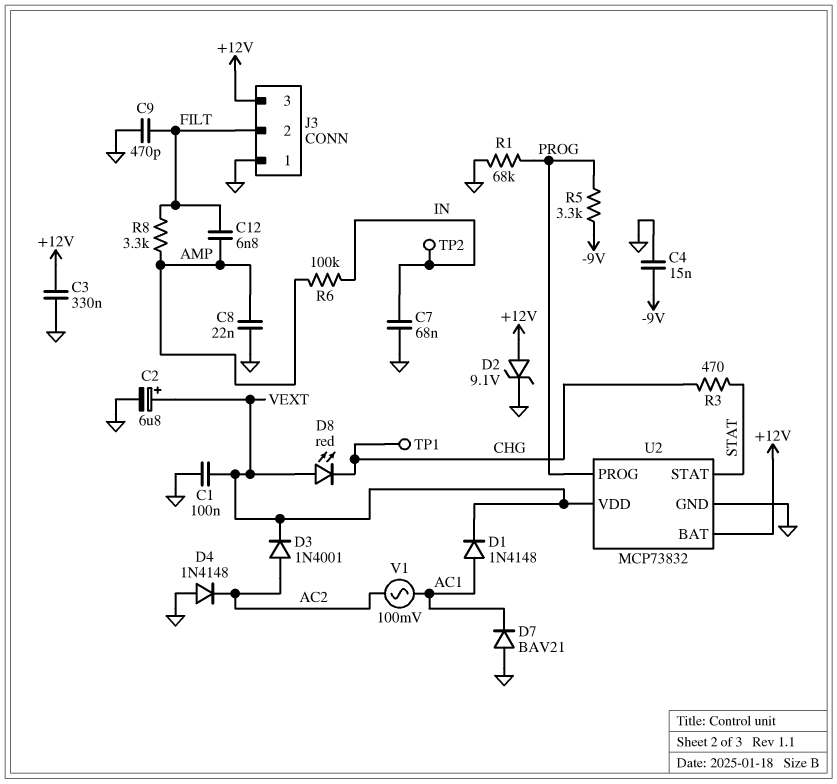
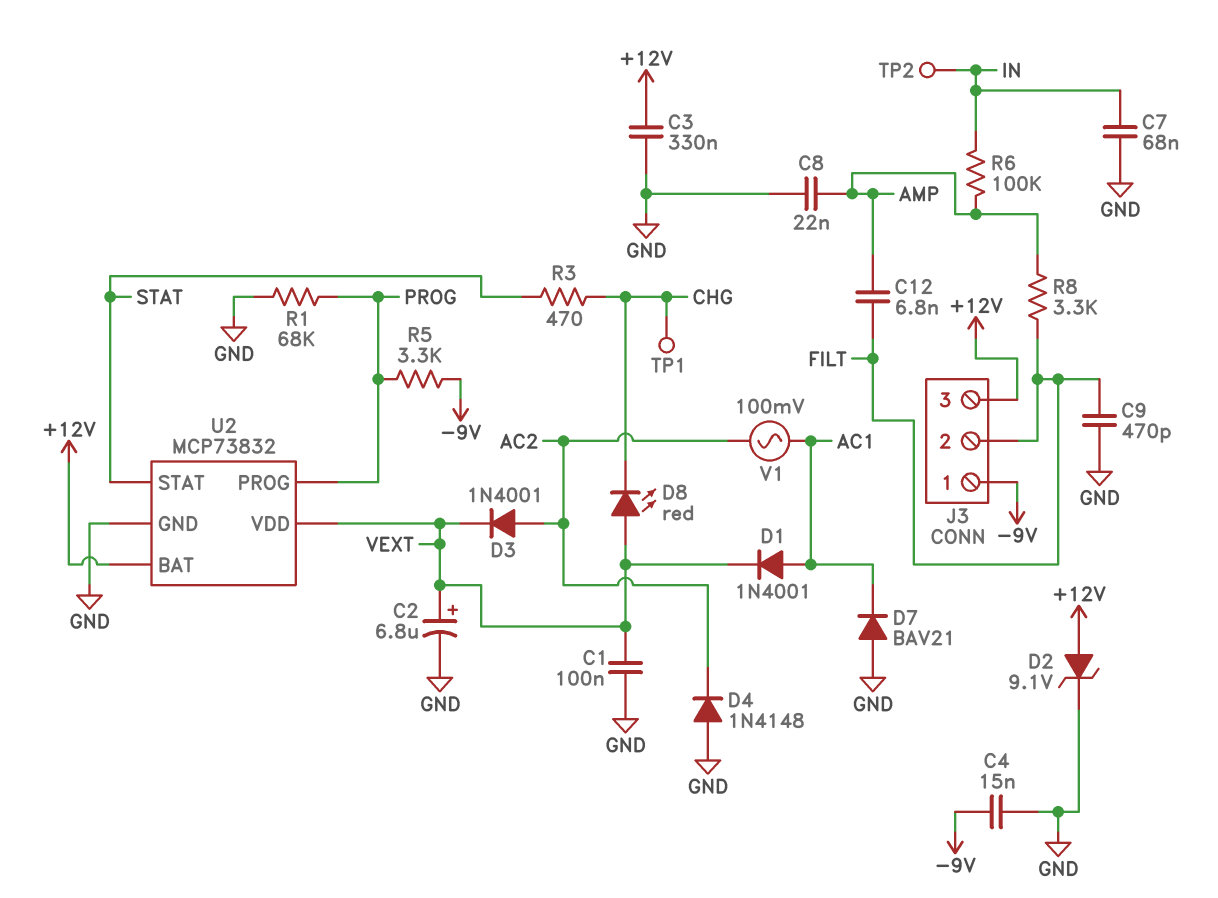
D1: diode 1N4148 (A AC1, K VEXT) -> diode 1N4001 (A AC1, K VEXT)
J3 pin 1: GND -> -9V

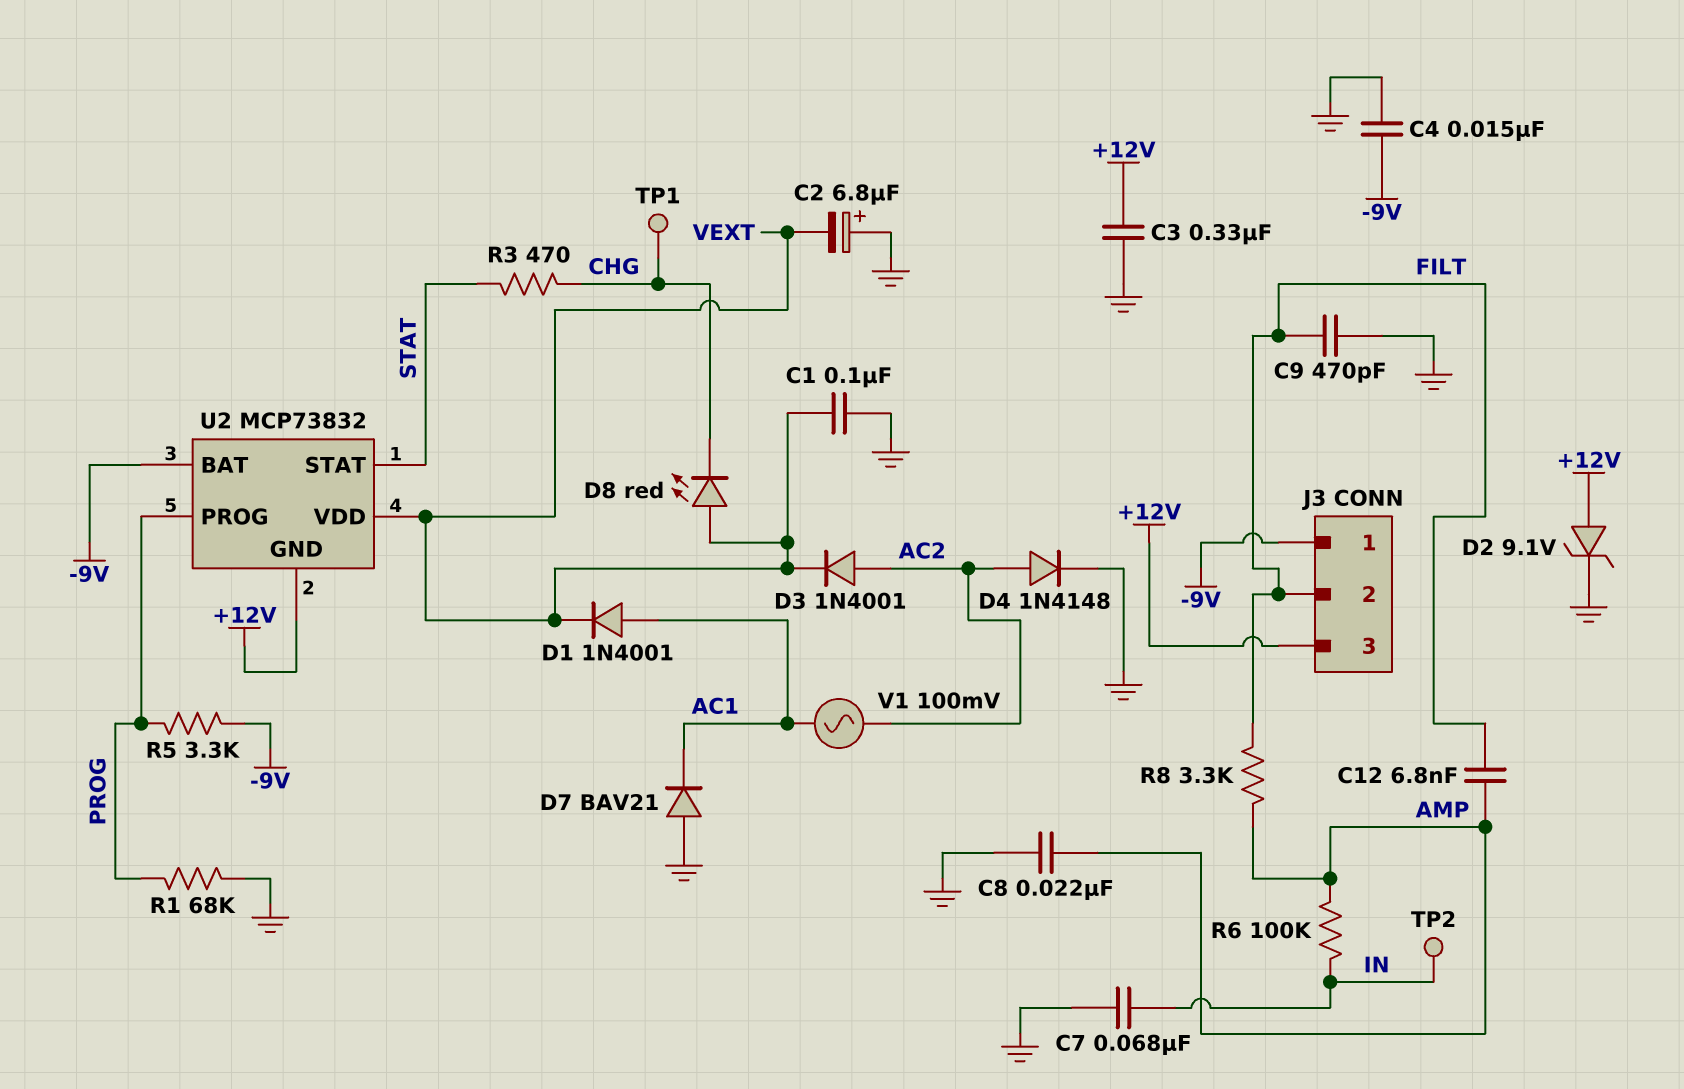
C2: 6.8uF (plus VEXT, minus GND) -> 6.8uF (plus GND, minus VEXT)
D4: diode 1N4148 (A GND, K AC2) -> diode 1N4148 (A AC2, K GND)
U2 pin BAT: +12V -> -9V
U2 pin GND: GND -> +12V

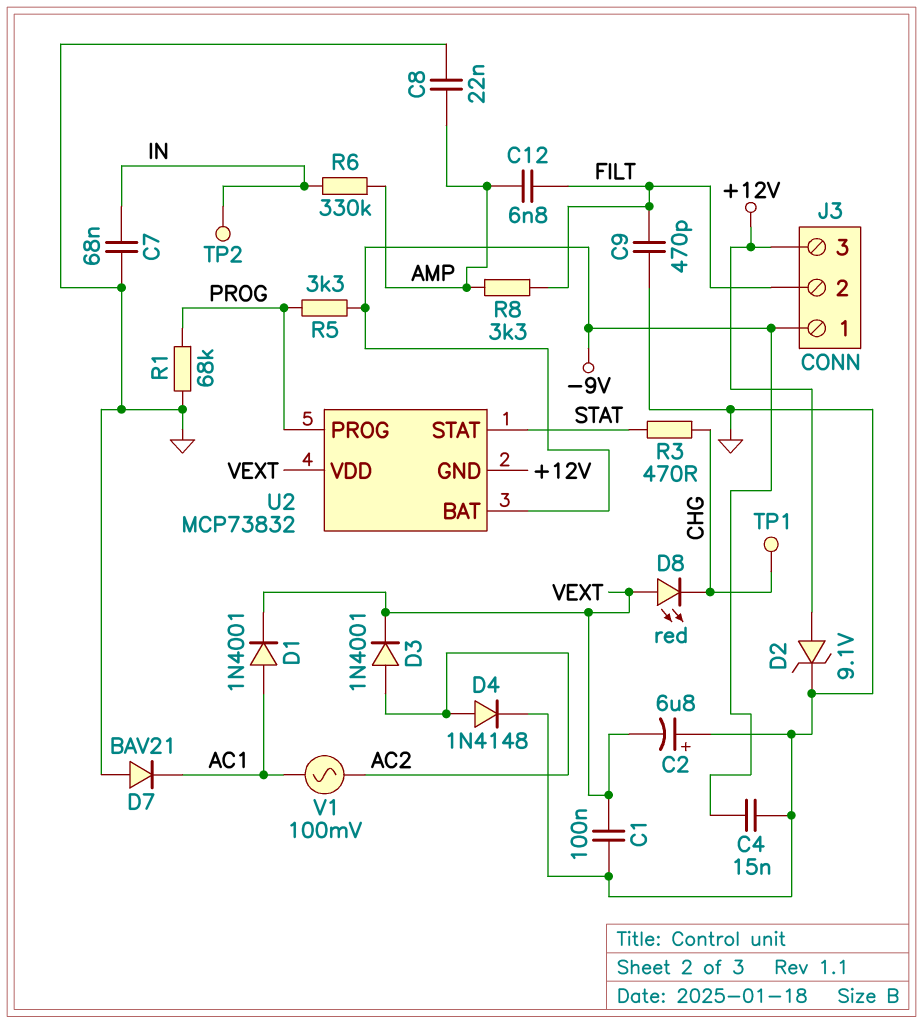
C3: 330nF (+12V, GND) -> none
R6: 100k (AMP, IN) -> 330k (AMP, IN)

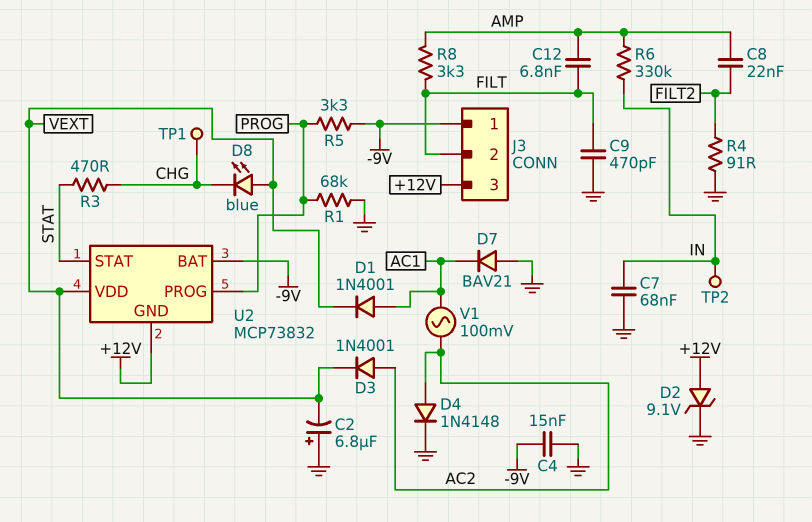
C1: 100nF (GND, VEXT) -> none
C8: 22nF (AMP, GND) -> 22nF (AMP, FILT2)
D8: LED red (A VEXT, K CHG) -> LED blue (A VEXT, K CHG)
R4: none -> 91 (FILT2, GND)

